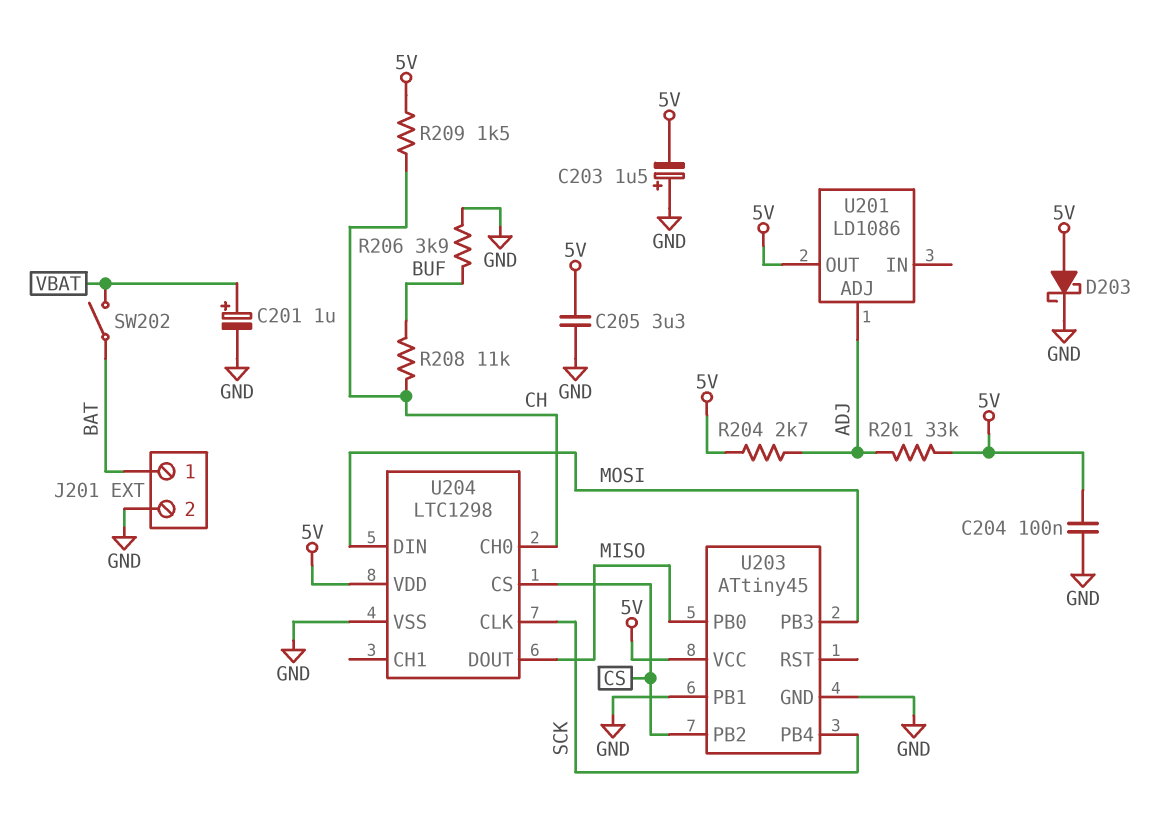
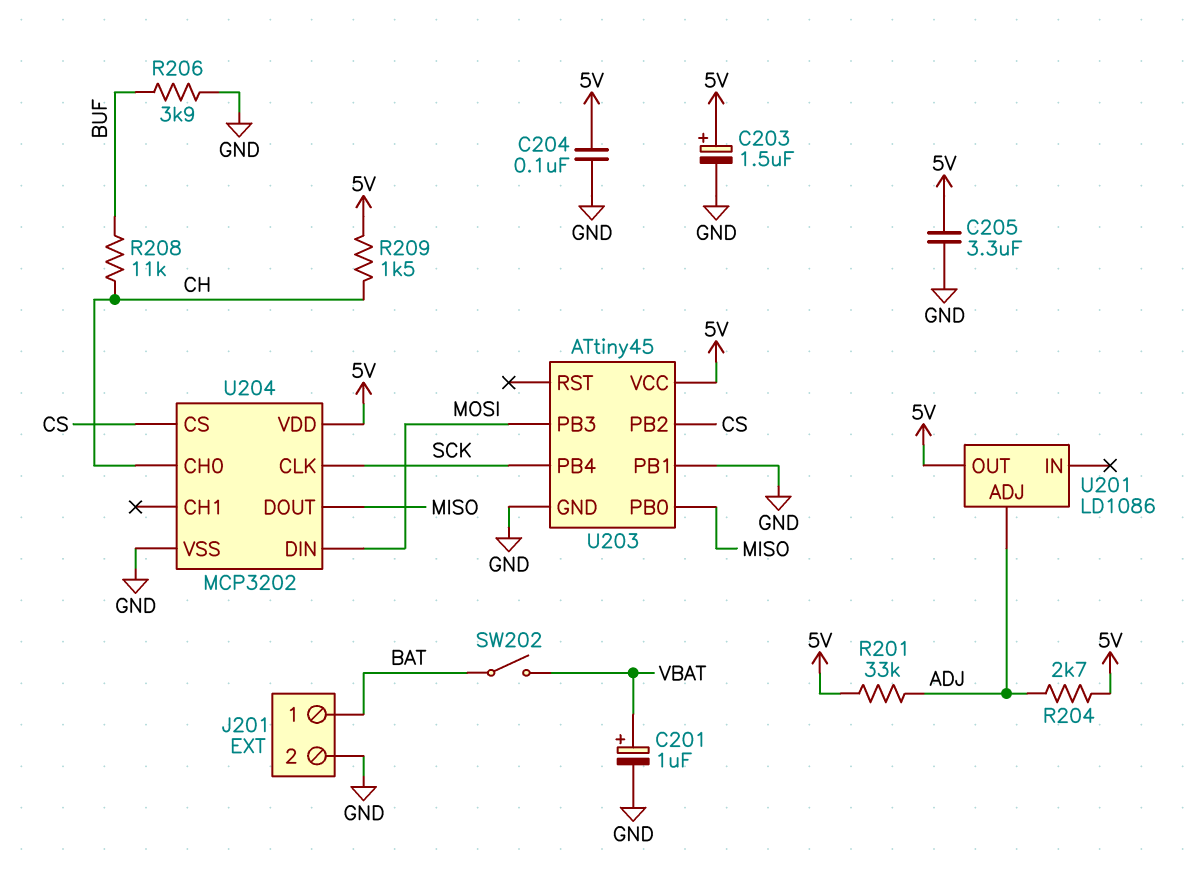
C203: 1.5uF (plus GND, minus 5V) -> 1.5uF (plus 5V, minus GND)
D203: schottky (A 5V, K GND) -> none
U204: LTC1298 -> MCP3202

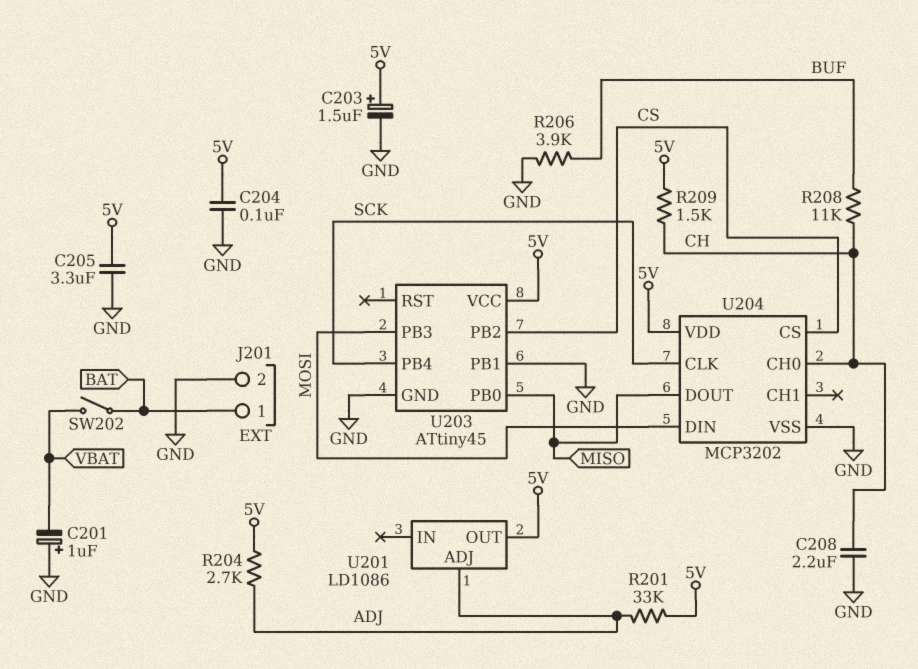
C201: 1uF (plus VBAT, minus GND) -> 1uF (plus GND, minus VBAT)
C208: none -> 2.2uF (CH, GND)

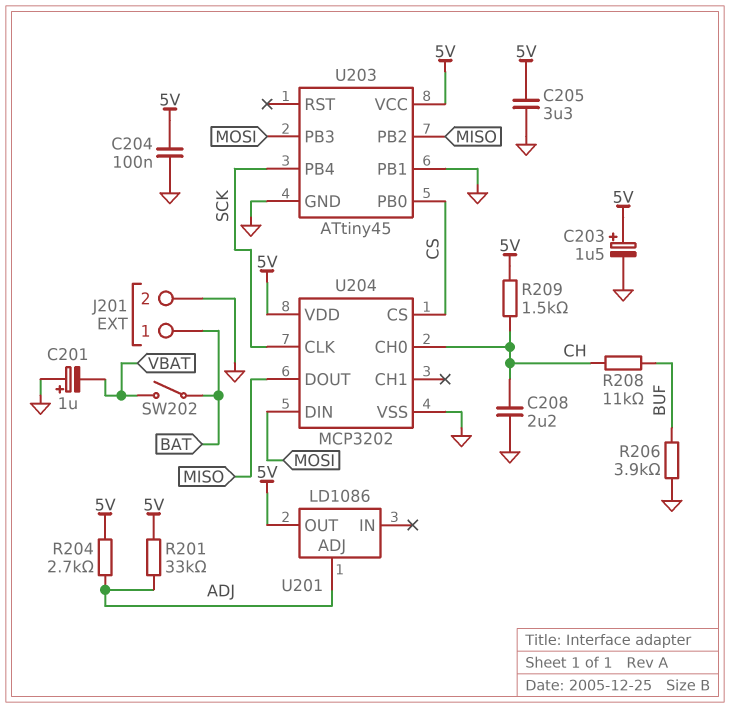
U203 pin PB0: MISO -> CS
U203 pin PB2: CS -> MISO

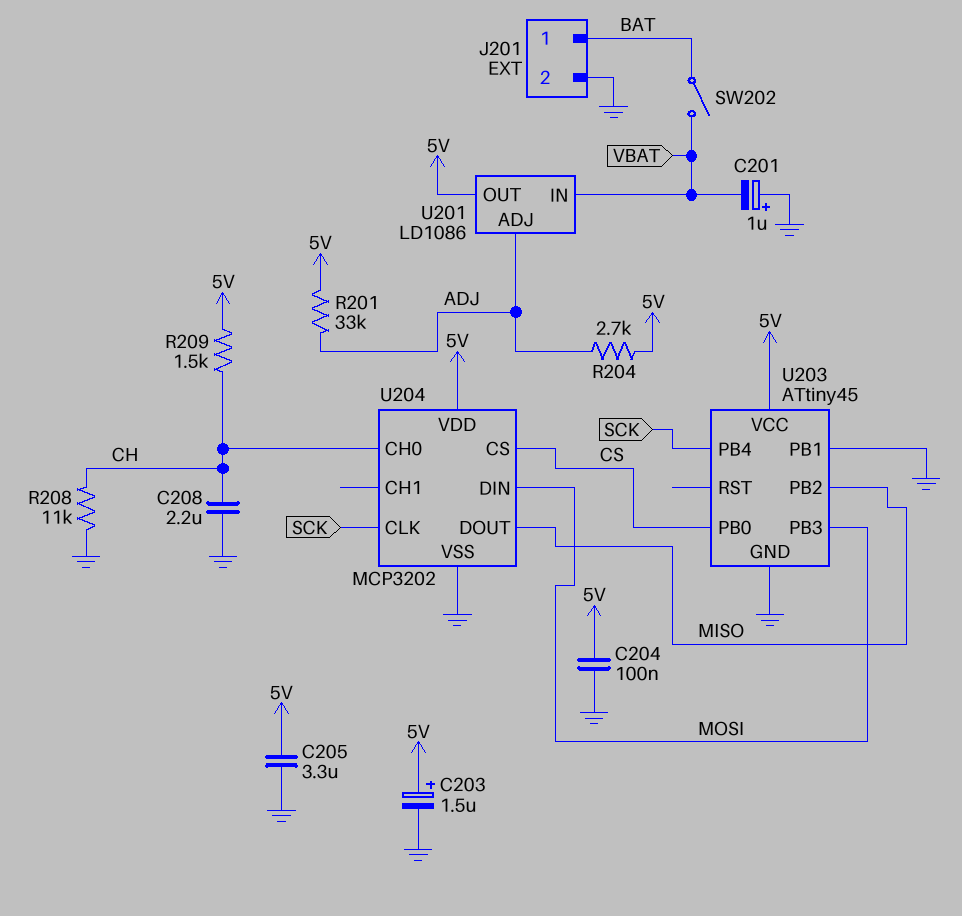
R206: 3.9k (BUF, GND) -> none
R208: 11k (BUF, CH) -> 11k (CH, GND)
U201 pin IN: none -> VBAT

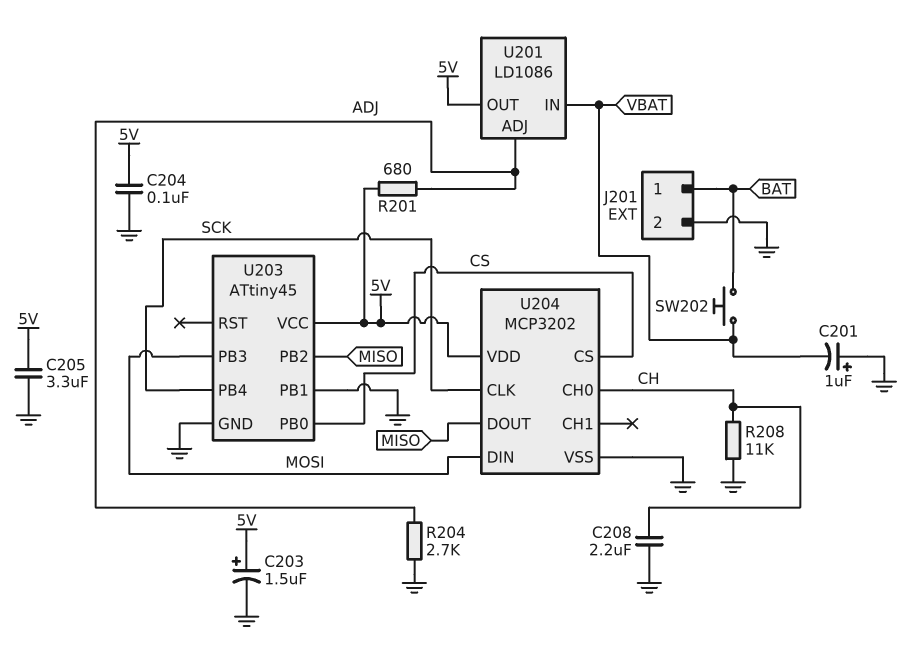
R201: 33k (5V, ADJ) -> 680 (5V, ADJ)
R204: 2.7k (5V, ADJ) -> 2.7k (ADJ, GND)
R209: 1.5k (5V, CH) -> none
SW202: switch (BAT, VBAT) -> button (BAT, VBAT)

